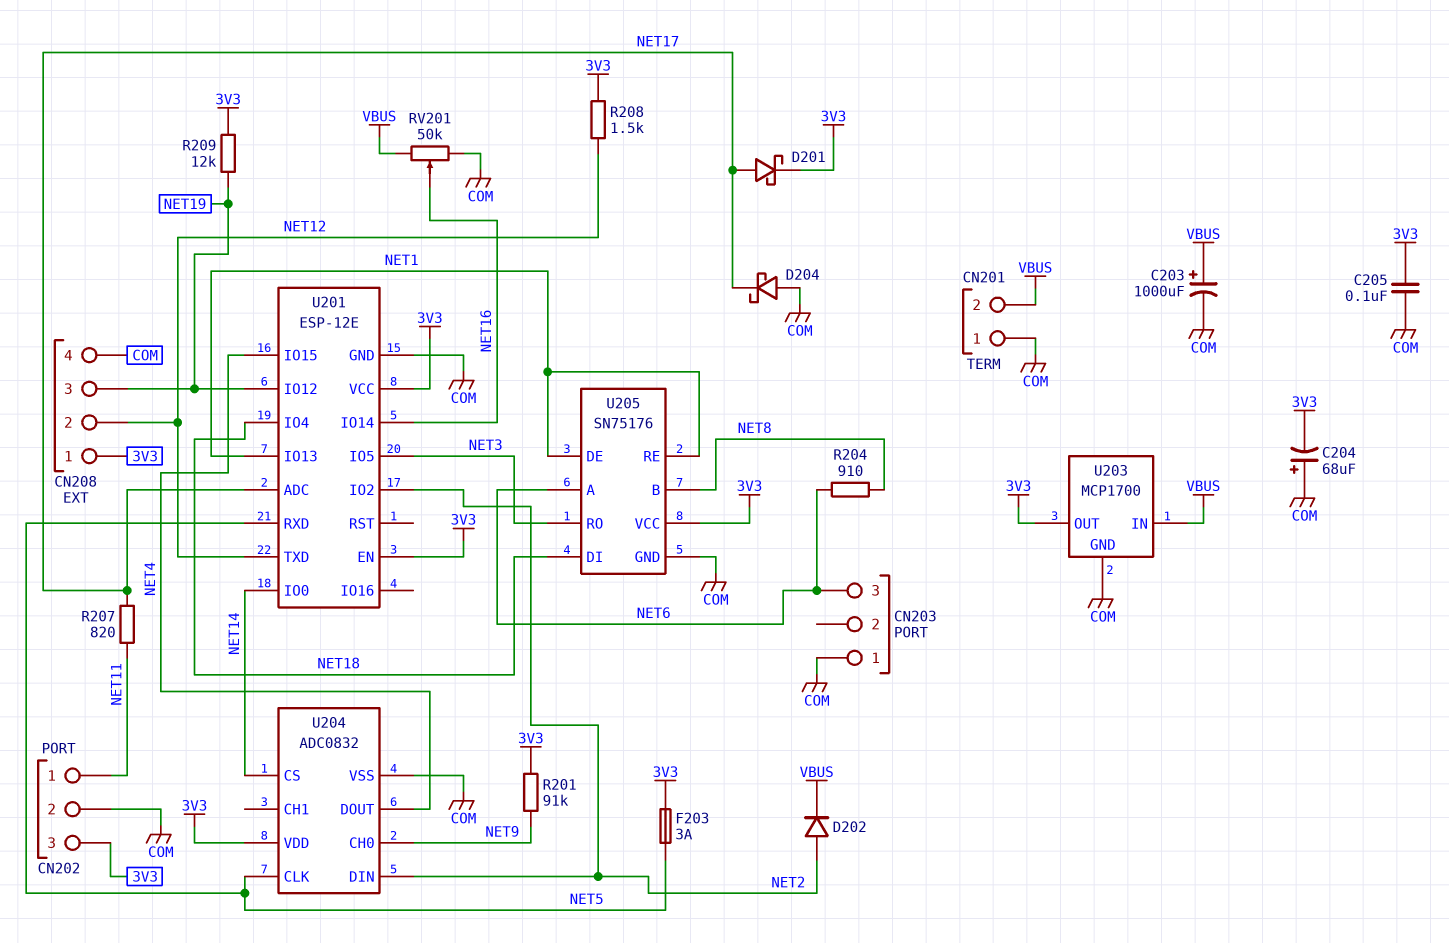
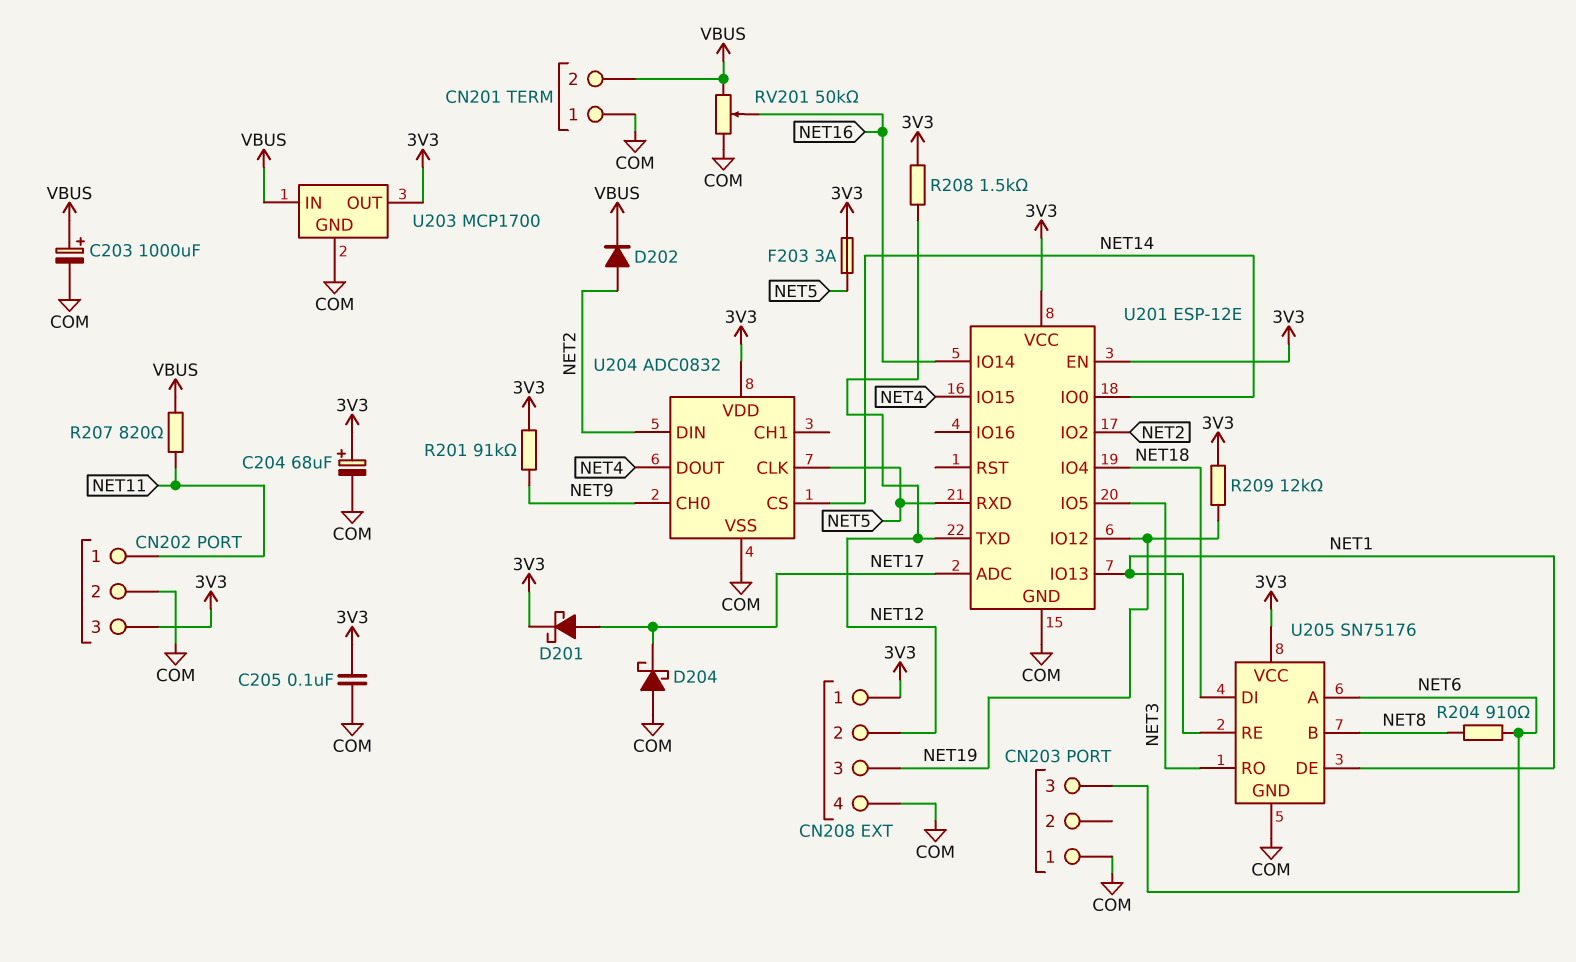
C204: 68uF (plus COM, minus 3V3) -> 68uF (plus 3V3, minus COM)
R207: 820 (NET11, NET17) -> 820 (NET11, VBUS)

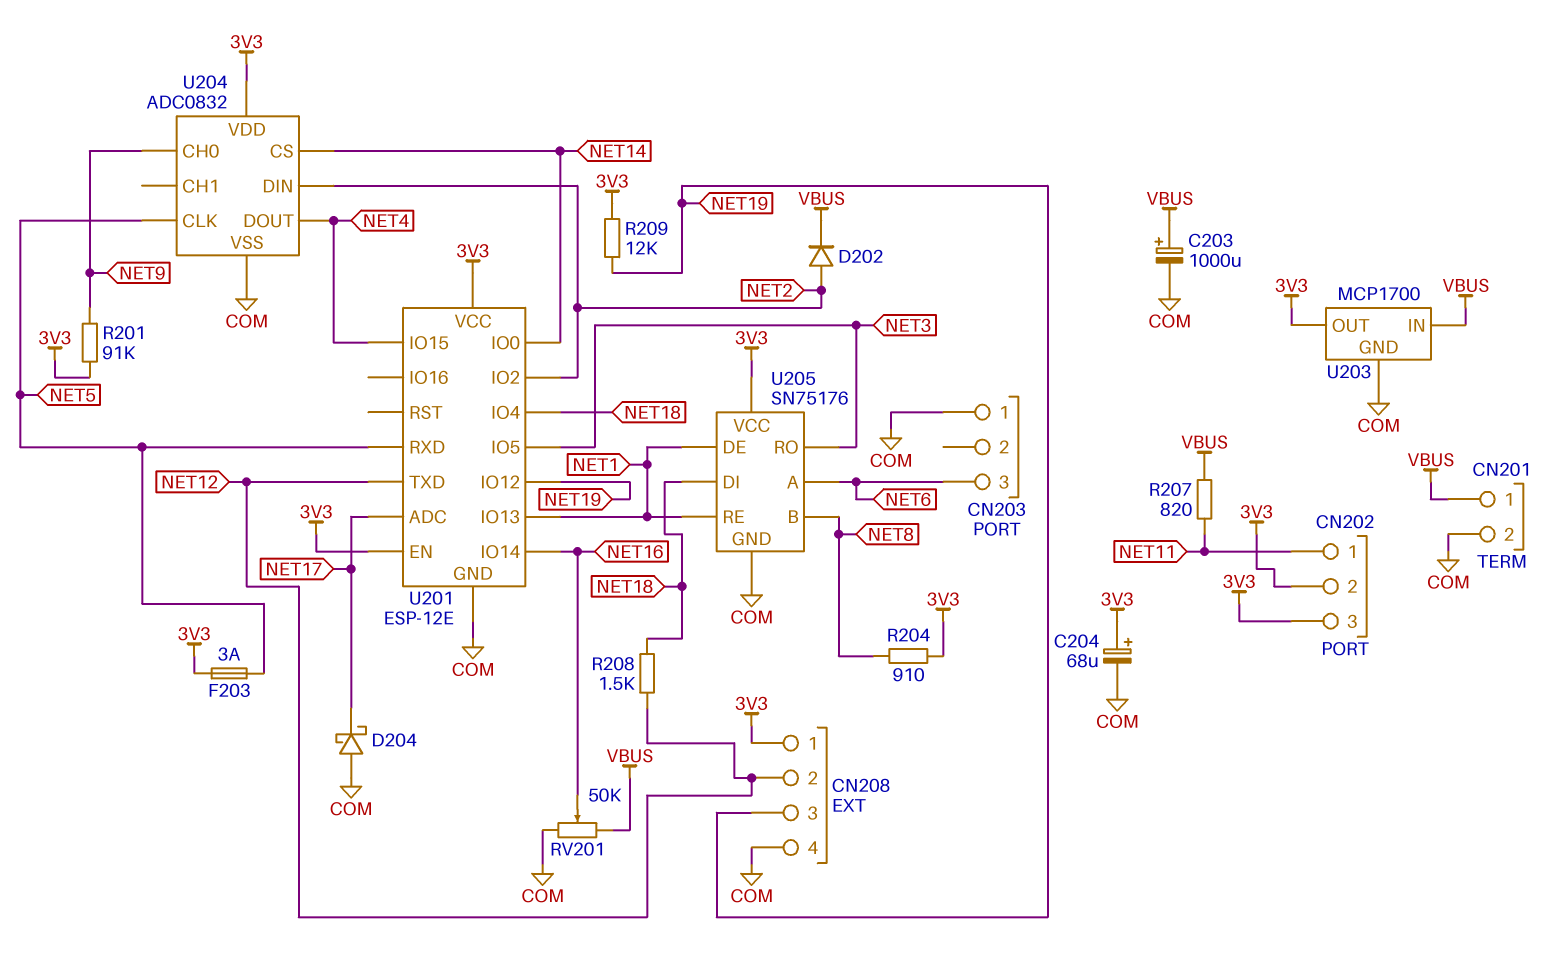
C205: 100nF (3V3, COM) -> none
CN201 pin 1: COM -> VBUS
CN201 pin 2: VBUS -> COM
CN202 pin 2: COM -> 3V3
D201: schottky (A NET17, K 3V3) -> none
R204: 910 (NET6, NET8) -> 910 (3V3, NET8)
R208: 1.5k (3V3, NET12) -> 1.5k (NET12, NET18)

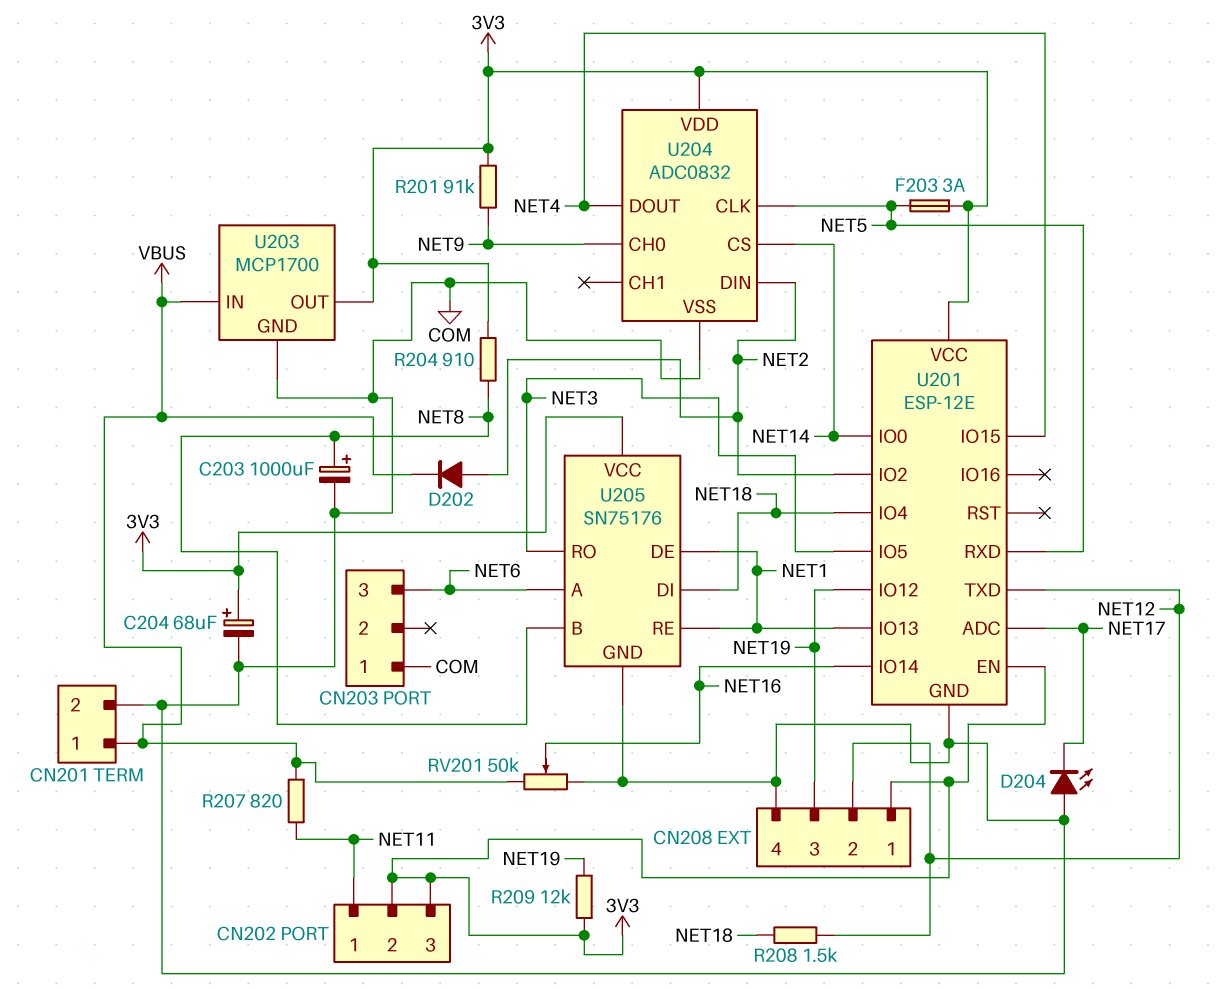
C203: 1000uF (plus VBUS, minus COM) -> 1000uF (plus NET8, minus COM)
D204: schottky (A COM, K NET17) -> LED (A COM, K NET17)

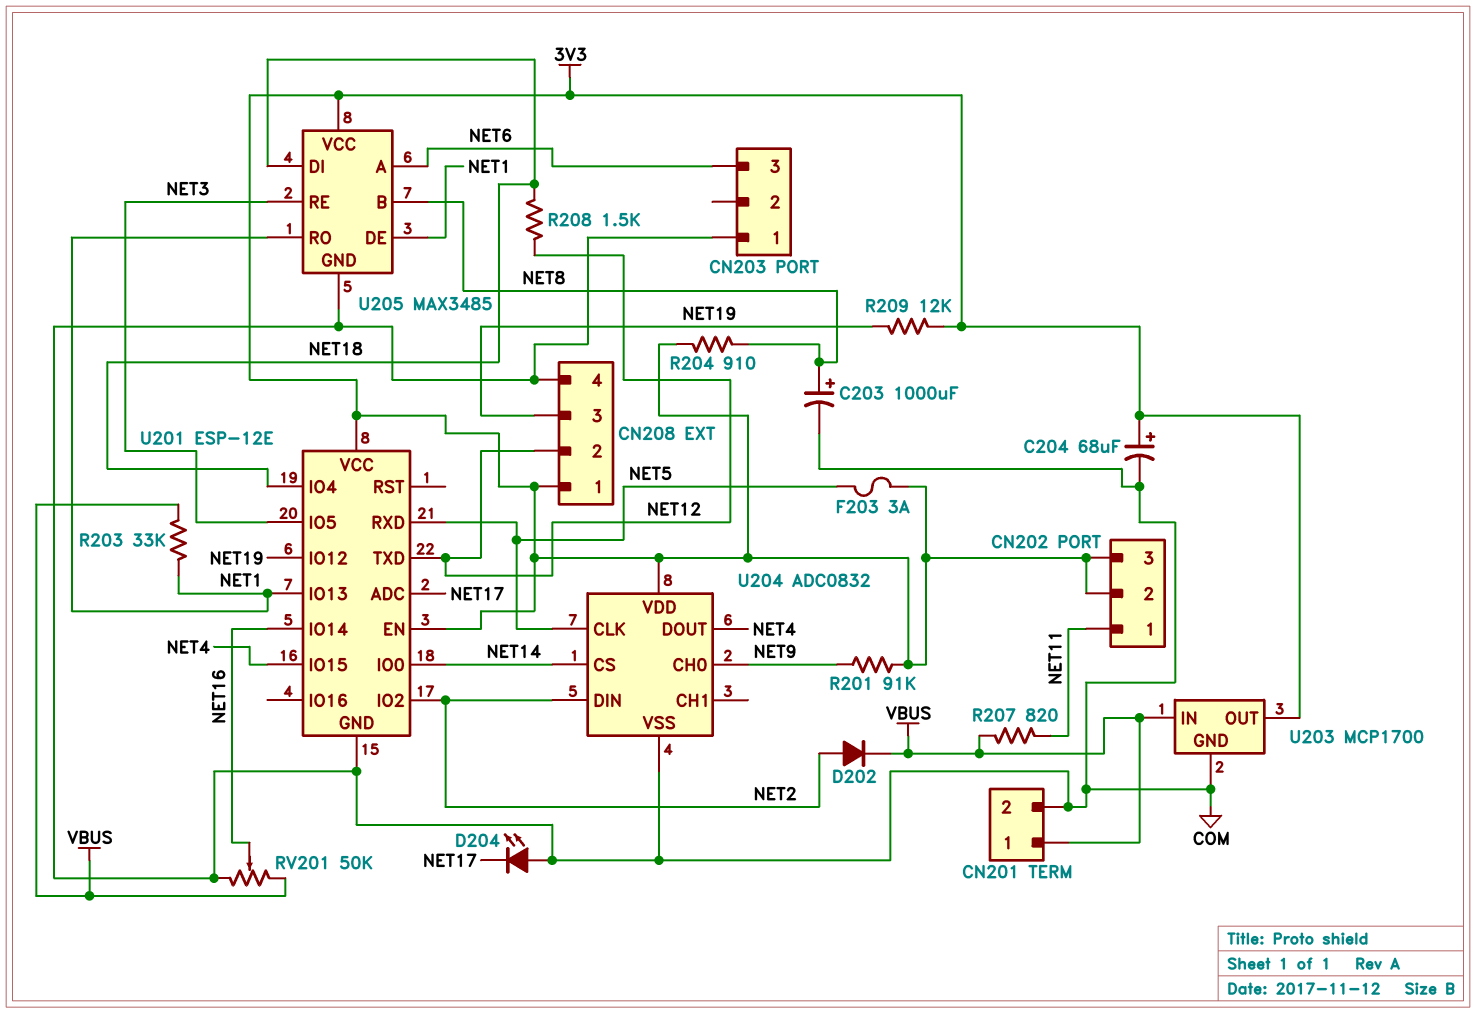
R203: none -> 33k (NET1, VBUS)
U205: SN75176 -> MAX3485
U205 pin RE: NET1 -> NET3
U205 pin RO: NET3 -> NET1

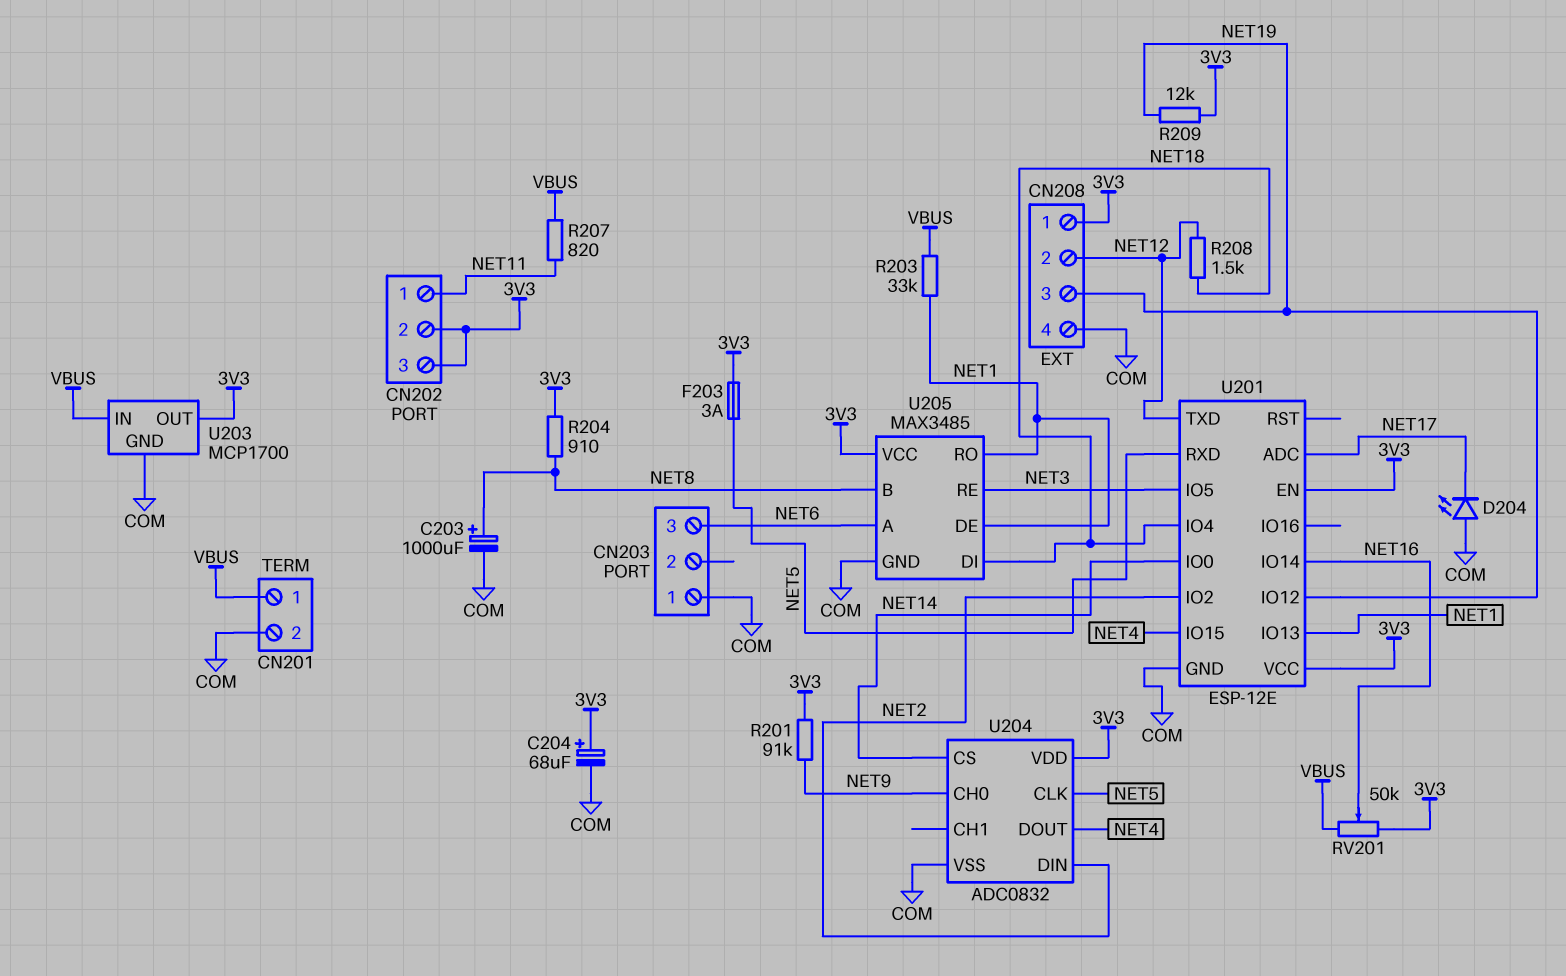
D202: diode (A NET2, K VBUS) -> none
RV201: 50k (COM, VBUS, wiper NET16) -> 50k (3V3, VBUS, wiper NET16)

